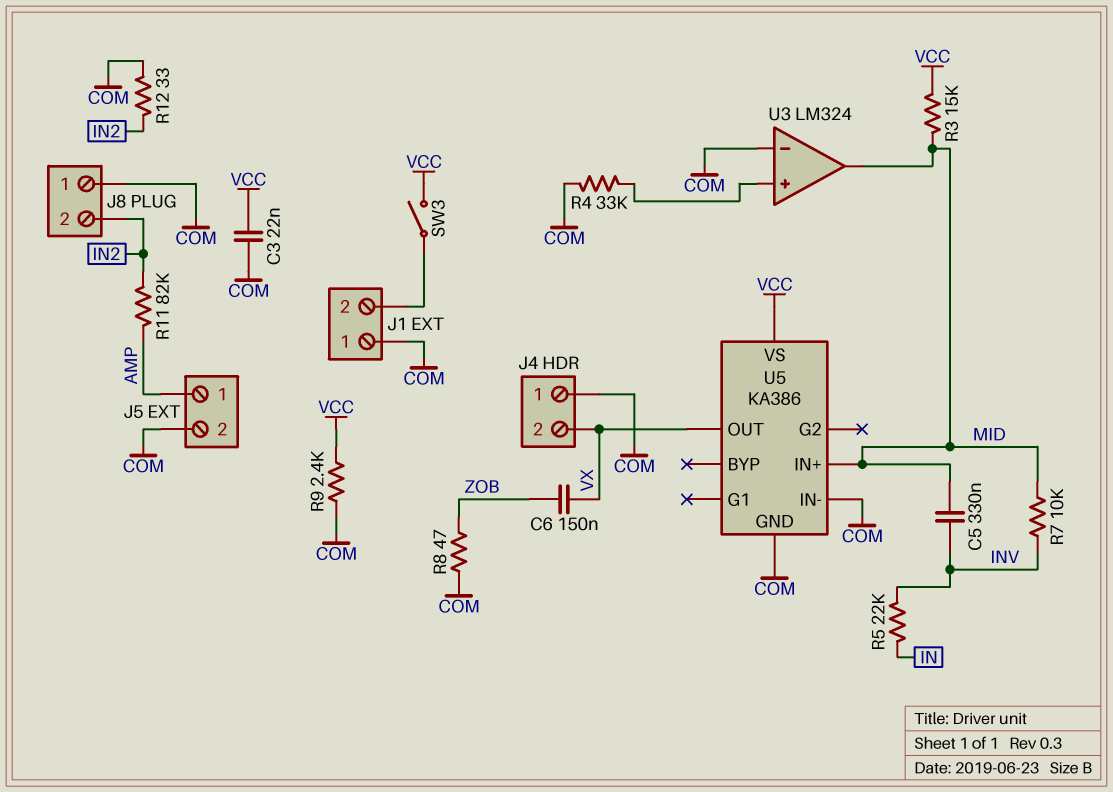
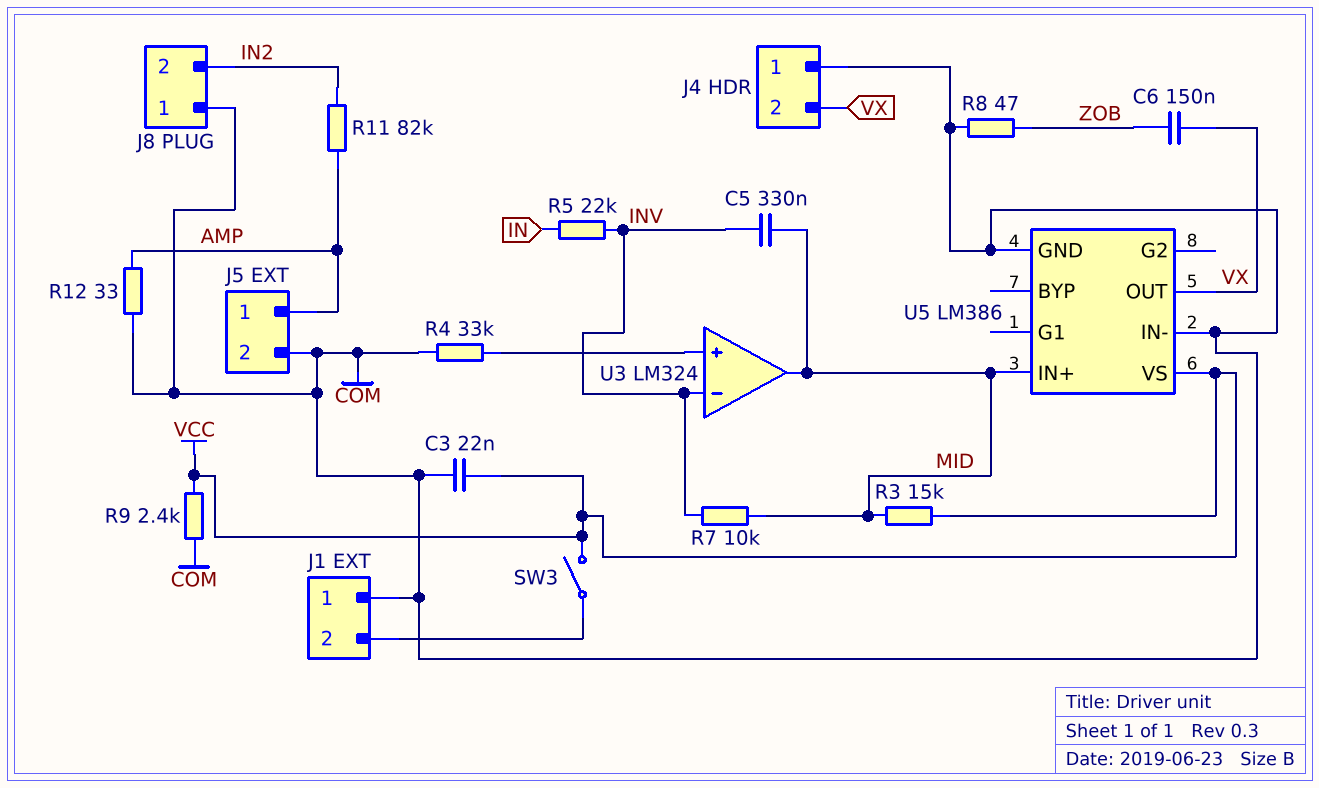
R12: 33 (COM, IN2) -> 33 (AMP, COM)
U3 pin in-: COM -> INV
U5: KA386 -> LM386

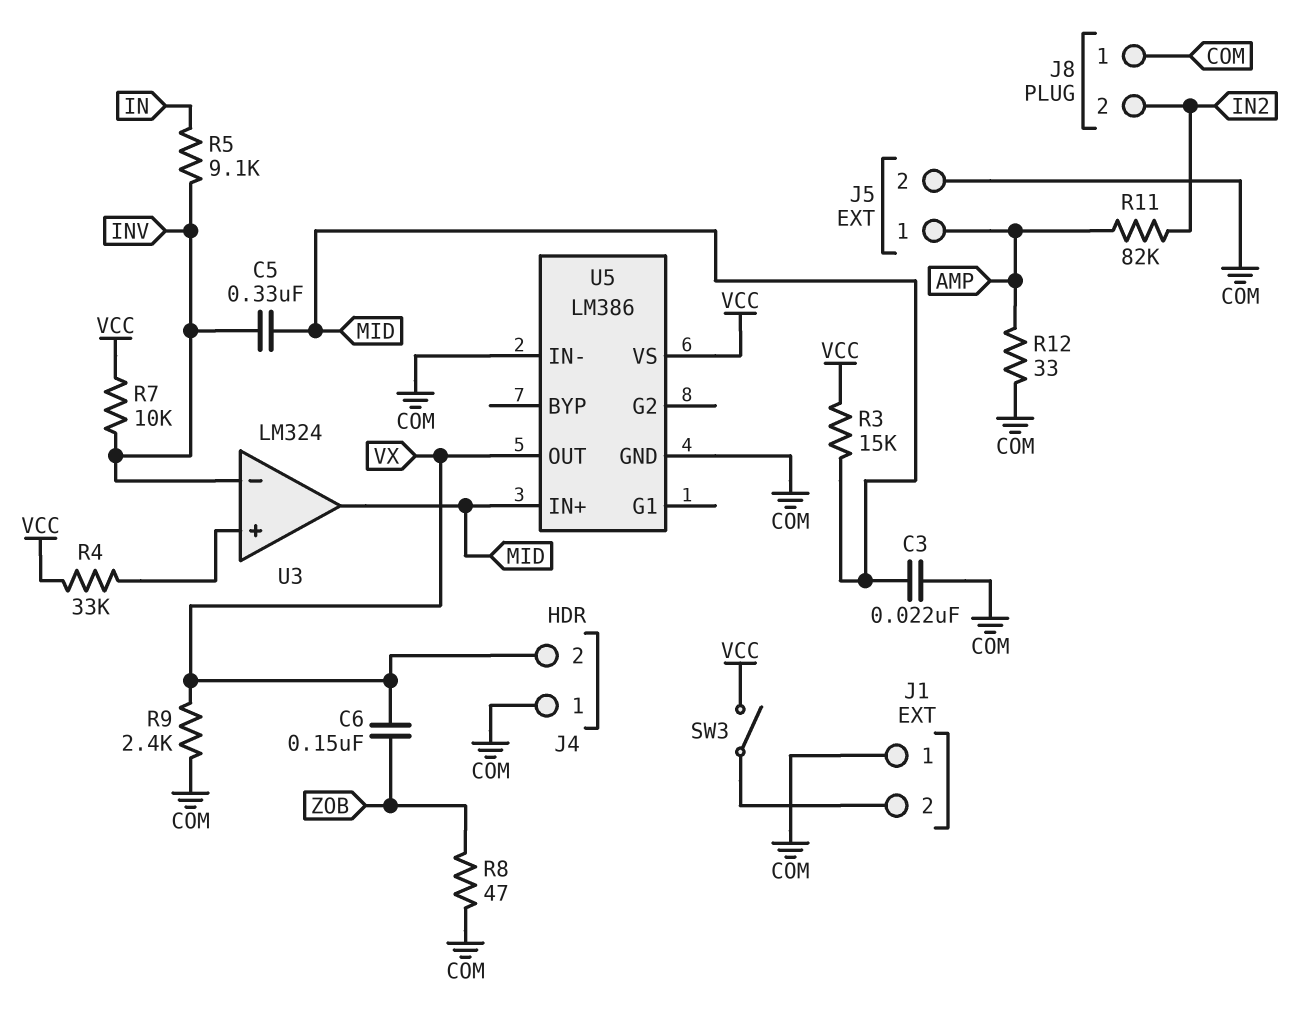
C3: 22nF (COM, VCC) -> 22nF (COM, MID)
R4: 33k (COM, U3/in+) -> 33k (U3/in+, VCC)
R5: 22k (IN, INV) -> 9.1k (IN, INV)
R7: 10k (INV, MID) -> 10k (INV, VCC)
R9: 2.4k (COM, VCC) -> 2.4k (COM, VX)

